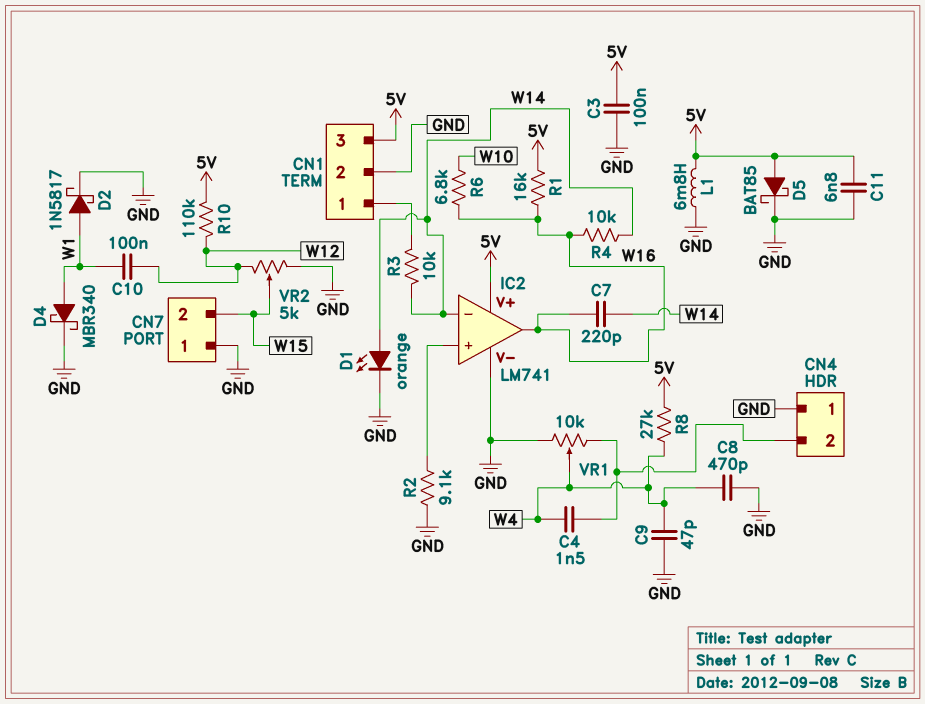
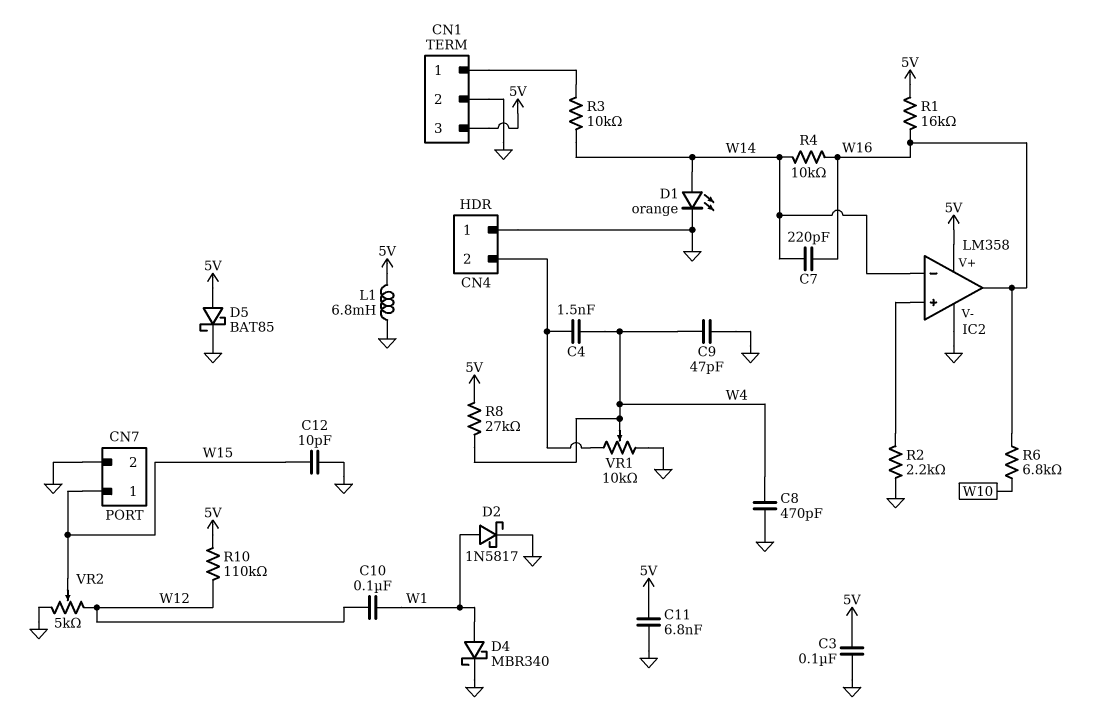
C12: none -> 10pF (GND, W15)
CN7 pin 1: GND -> W15
CN7 pin 2: W15 -> GND
IC2: LM741 -> LM358
R2: 9.1k (GND, IC2/in+) -> 2.2k (GND, IC2/in+)

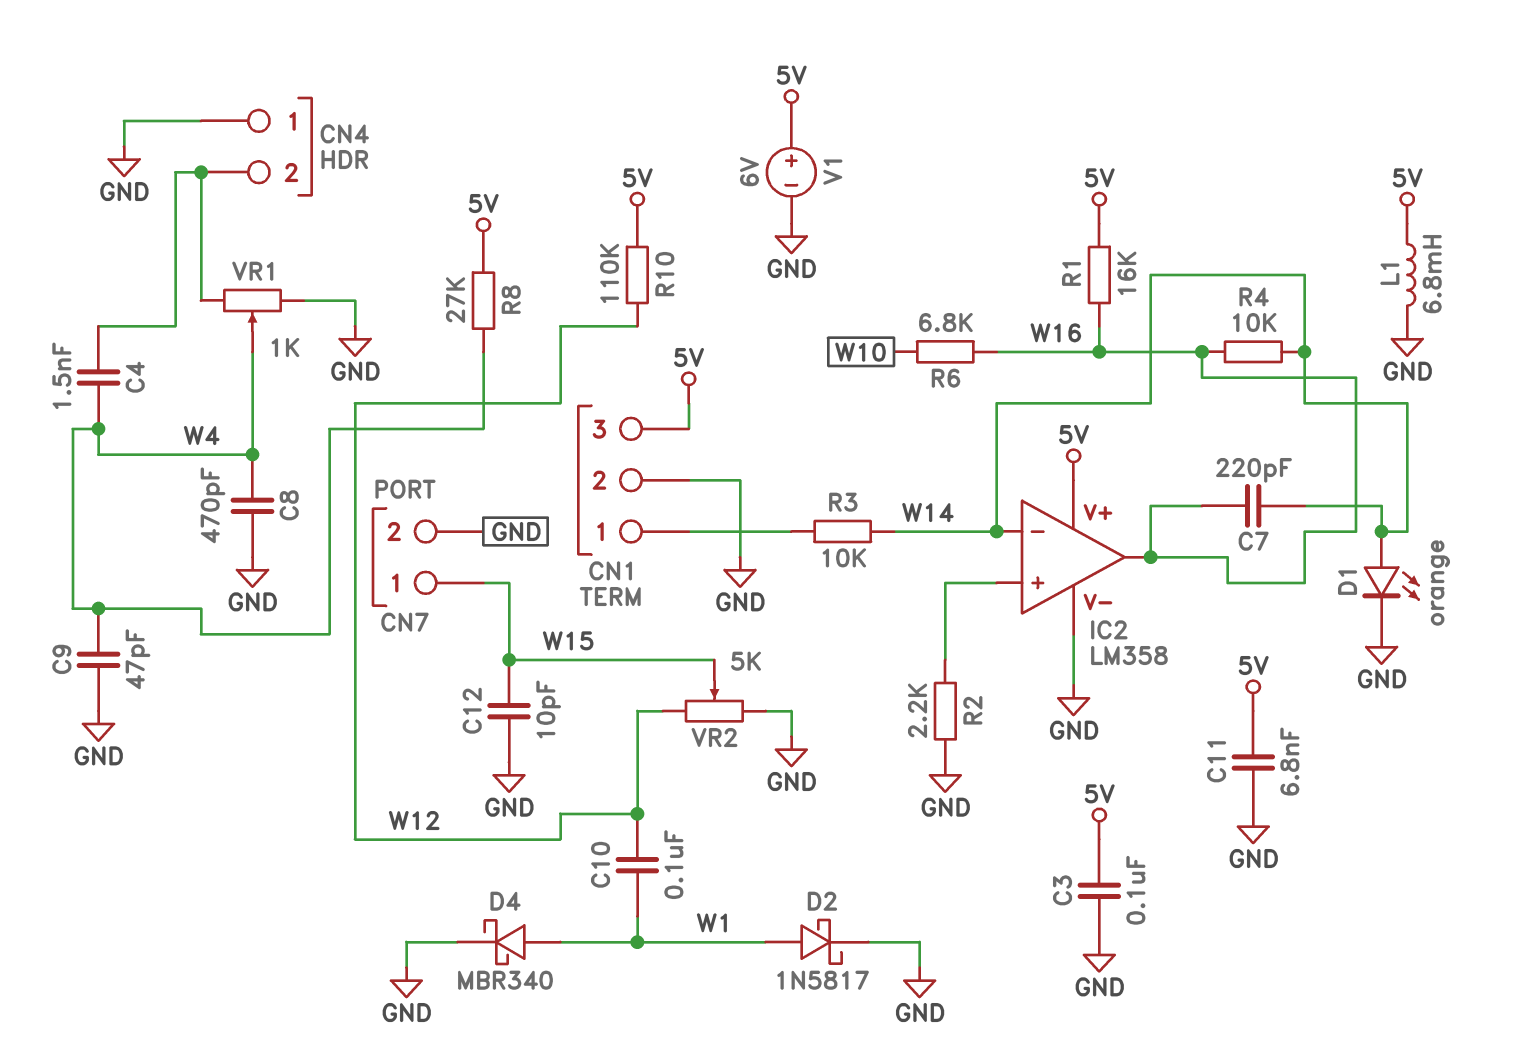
D5: schottky BAT85 (A 5V, K GND) -> none
V1: none -> 6V (plus 5V, minus GND)
VR1: 10k (CN4/2, GND, wiper W4) -> 1k (CN4/2, GND, wiper W4)

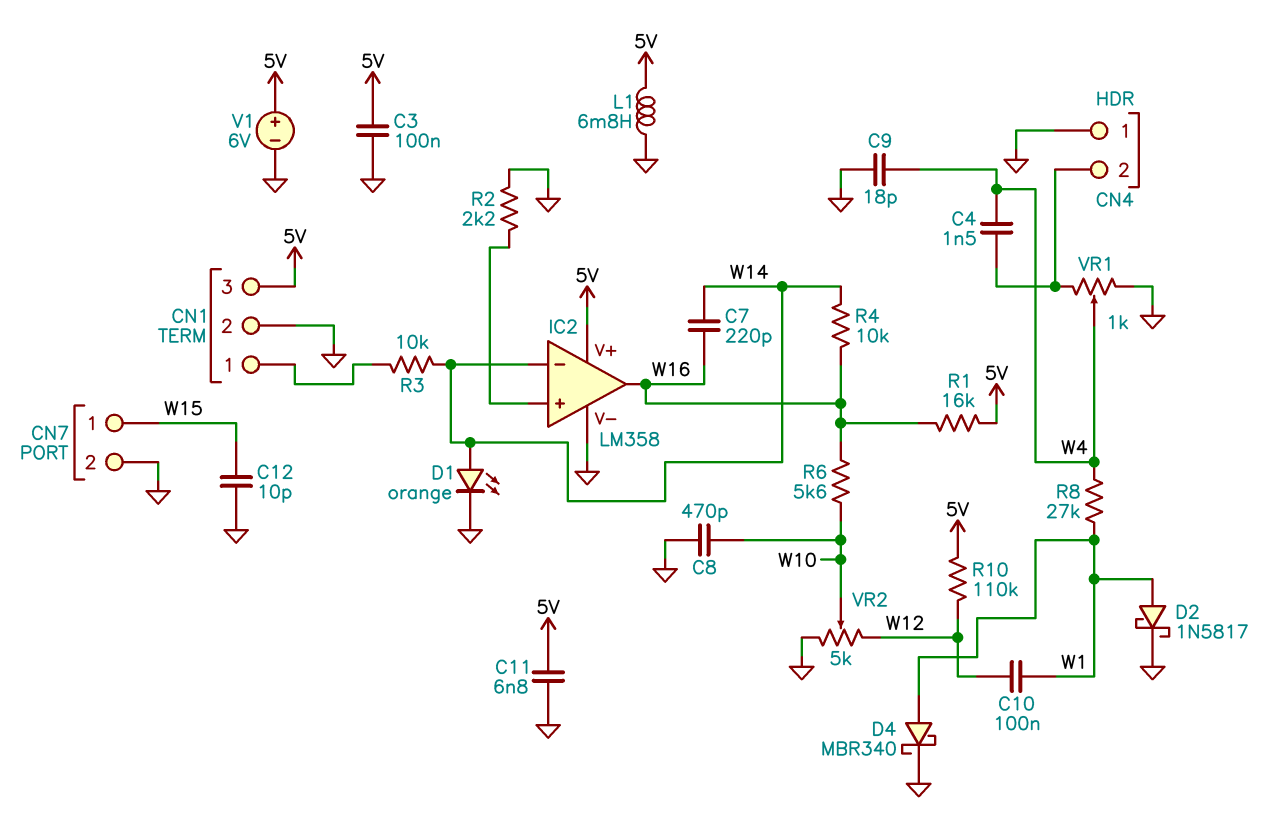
C8: 470pF (GND, W4) -> 470pF (GND, W10)
C9: 47pF (GND, W4) -> 18pF (GND, W4)
R6: 6.8k (W10, W16) -> 5.6k (W10, W16)
R8: 27k (5V, W4) -> 27k (W1, W4)
VR2: 5k (GND, W12, wiper W15) -> 5k (GND, W12, wiper W10)

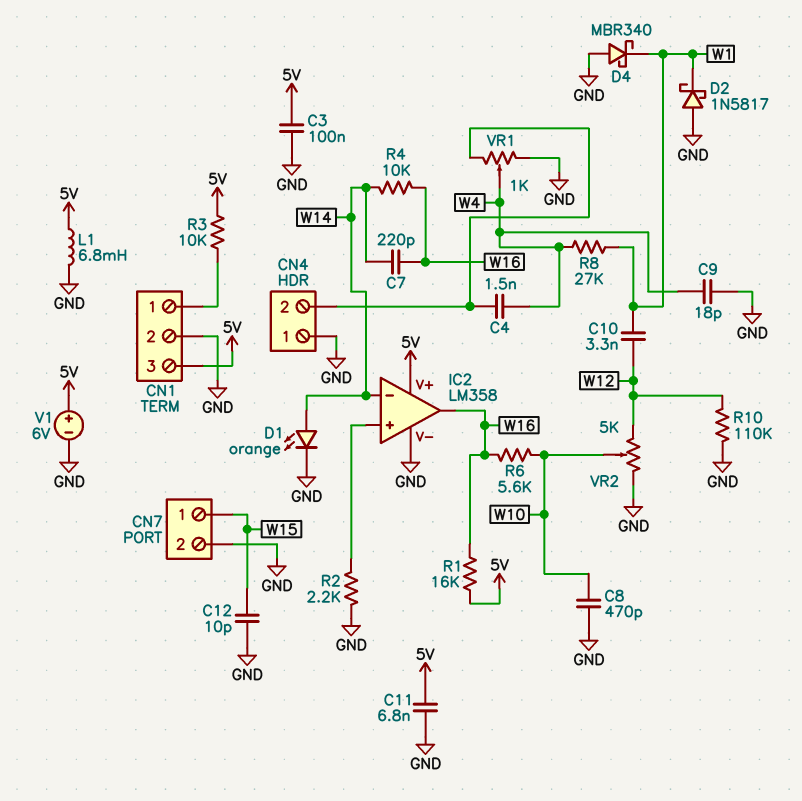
C10: 100nF (W1, W12) -> 3.3nF (W1, W12)
D2: schottky 1N5817 (A W1, K GND) -> schottky 1N5817 (A GND, K W1)
D4: schottky MBR340 (A W1, K GND) -> schottky MBR340 (A GND, K W1)
R3: 10k (CN1/1, W14) -> 10k (5V, CN1/1)
R10: 110k (5V, W12) -> 110k (GND, W12)

